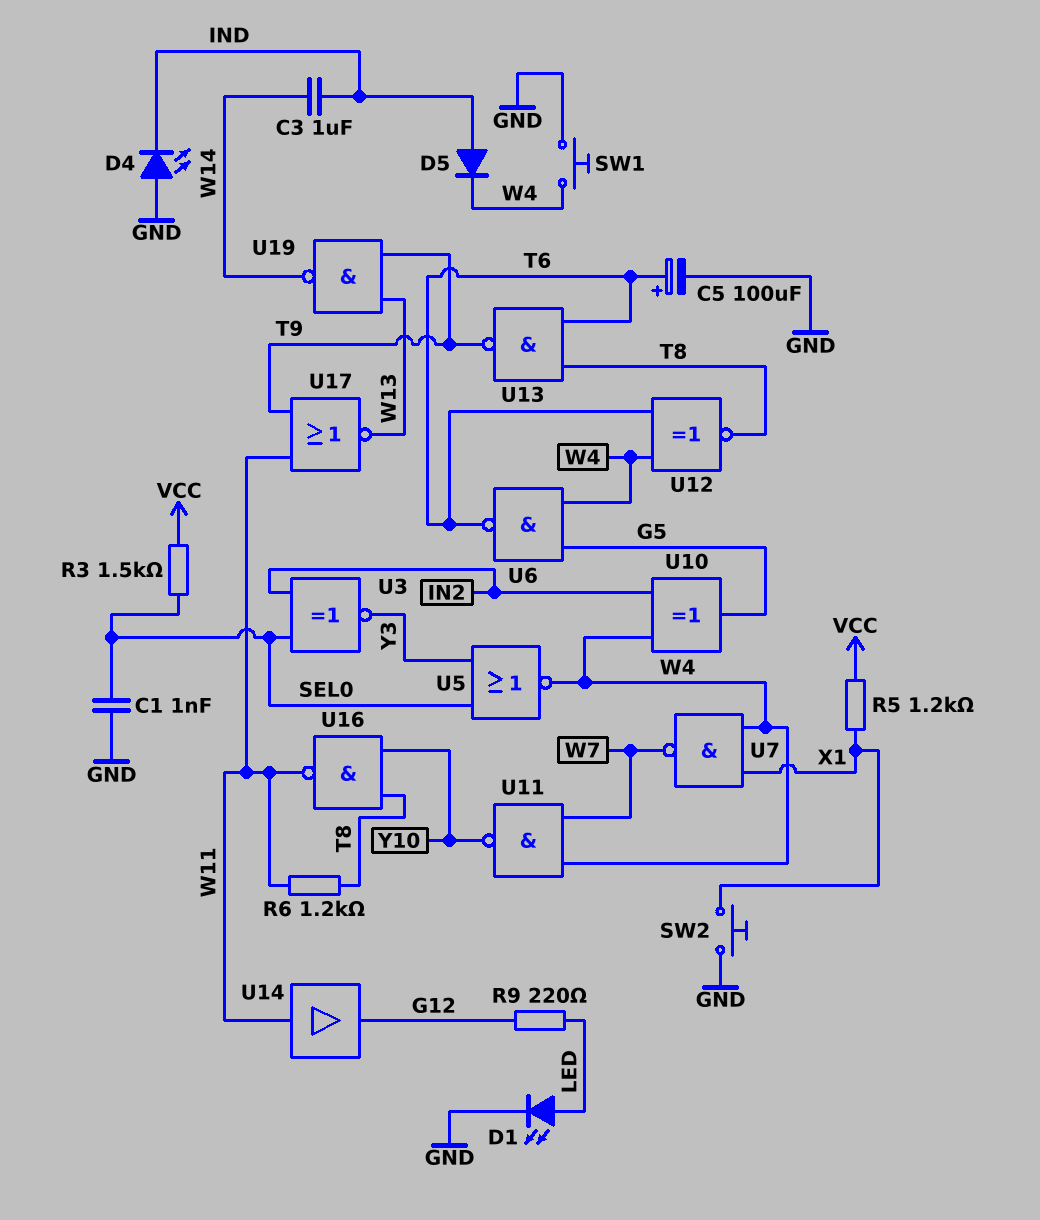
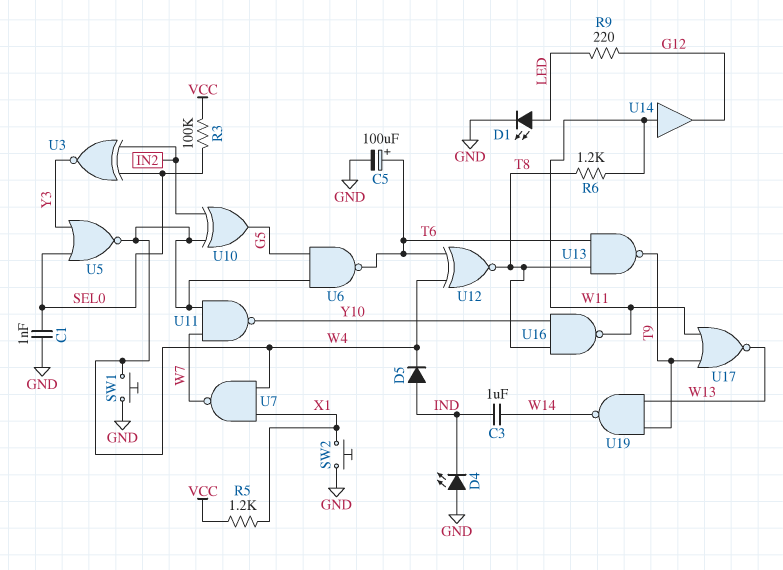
R3: 1.5k (SEL0, VCC) -> 100k (SEL0, VCC)

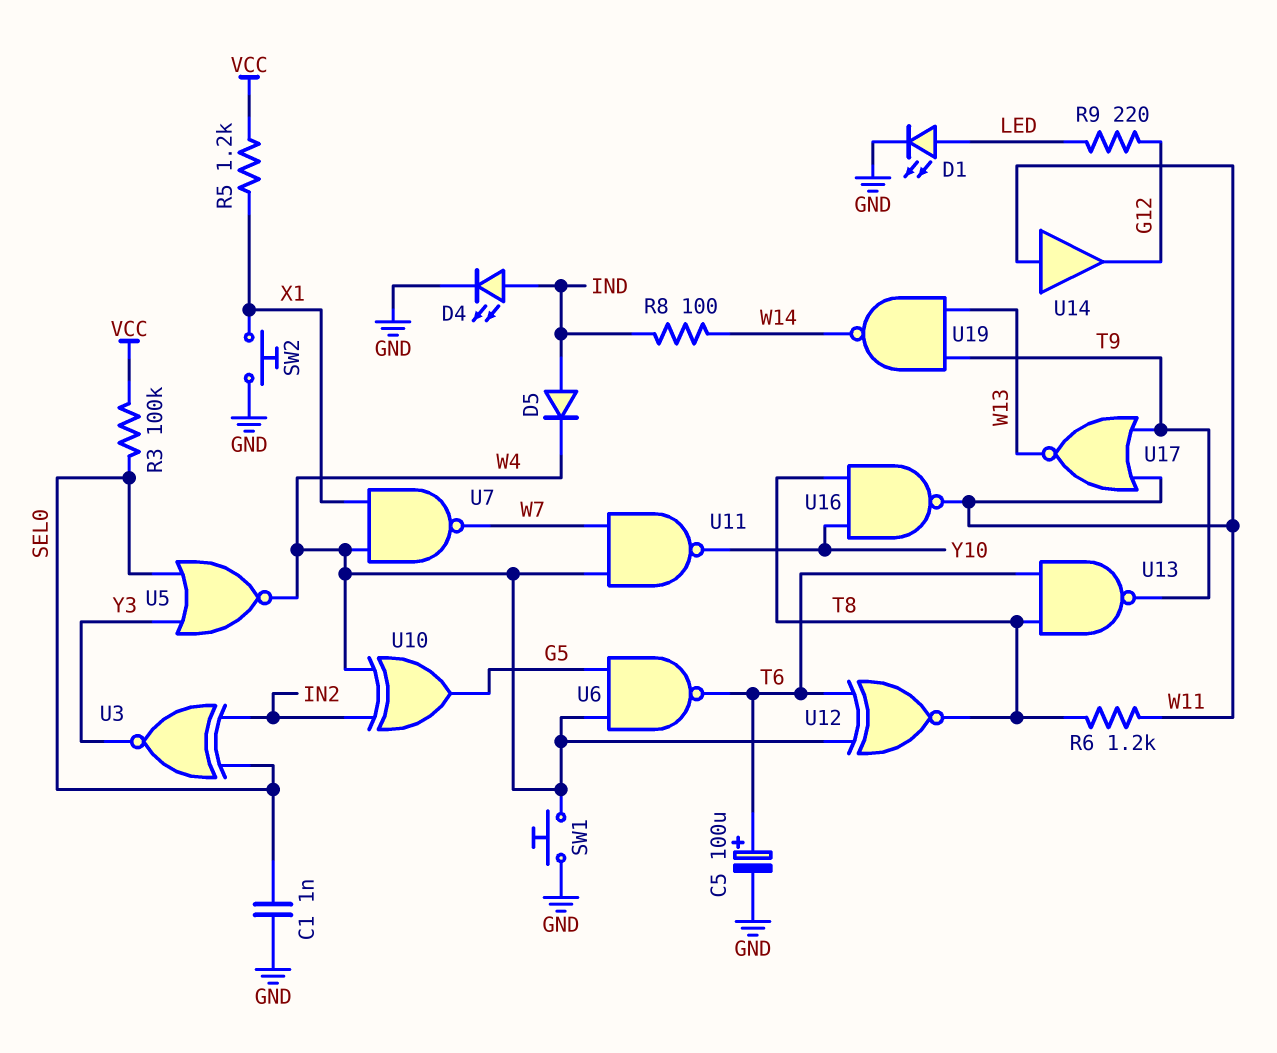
C3: 1uF (IND, W14) -> none
D4: LED (A GND, K IND) -> LED (A IND, K GND)
R8: none -> 100 (IND, W14)

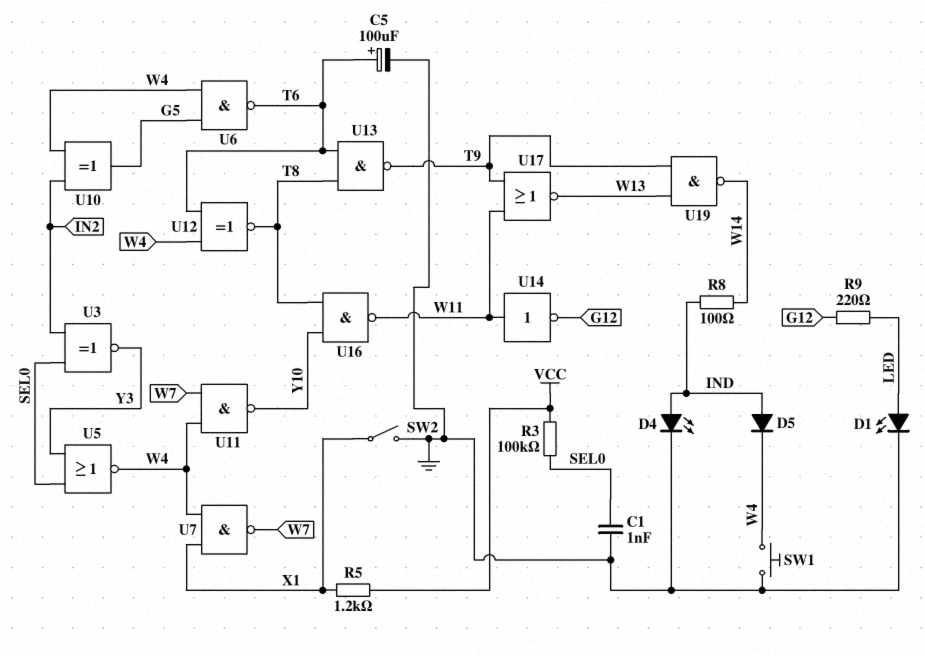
R6: 1.2k (T8, W11) -> none
SW2: button (GND, X1) -> switch (GND, X1)
U14: buffer (in W11, out G12) -> NOT (in W11, out G12)

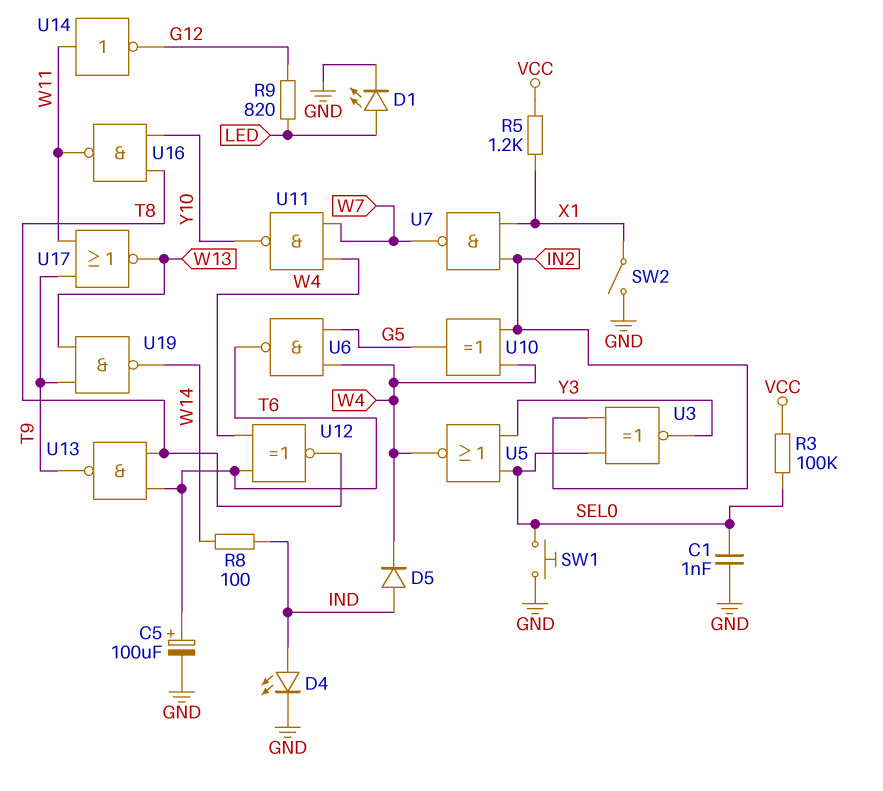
R9: 220 (G12, LED) -> 820 (G12, LED)
SW1: button (GND, W4) -> button (GND, SEL0)
U7: NAND (in W4, in X1, out W7) -> NAND (in IN2, in X1, out W7)

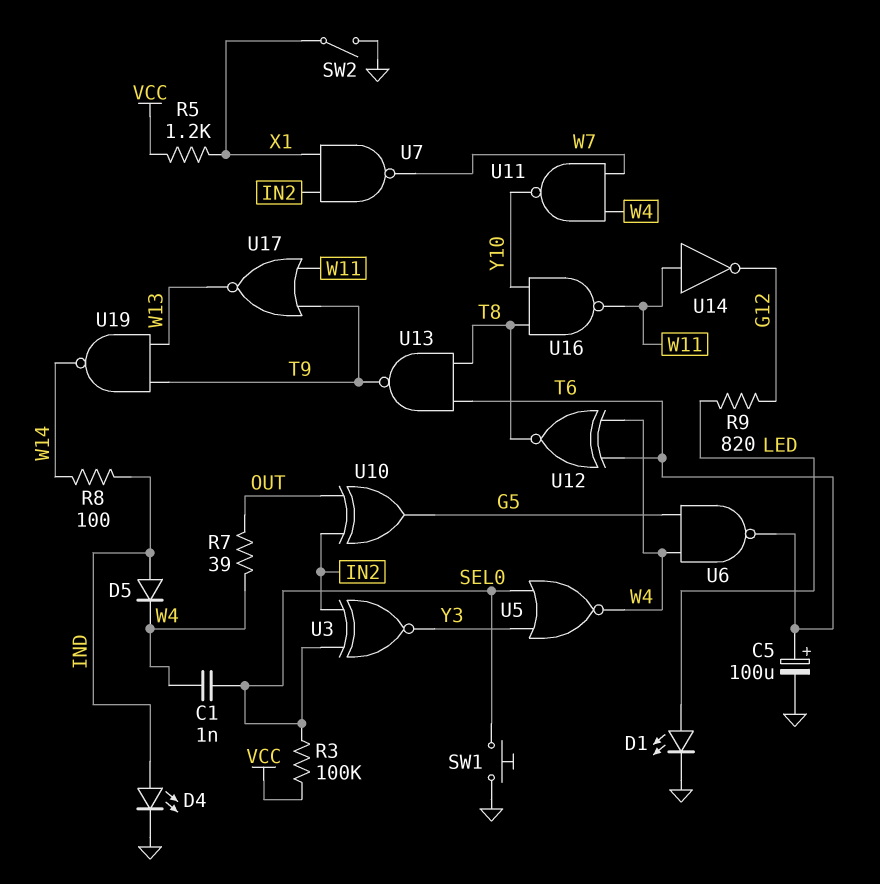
C1: 1nF (GND, SEL0) -> 1nF (SEL0, W4)
R7: none -> 39 (OUT, W4)
U10: XOR (in IN2, in W4, out G5) -> XOR (in IN2, in OUT, out G5)

